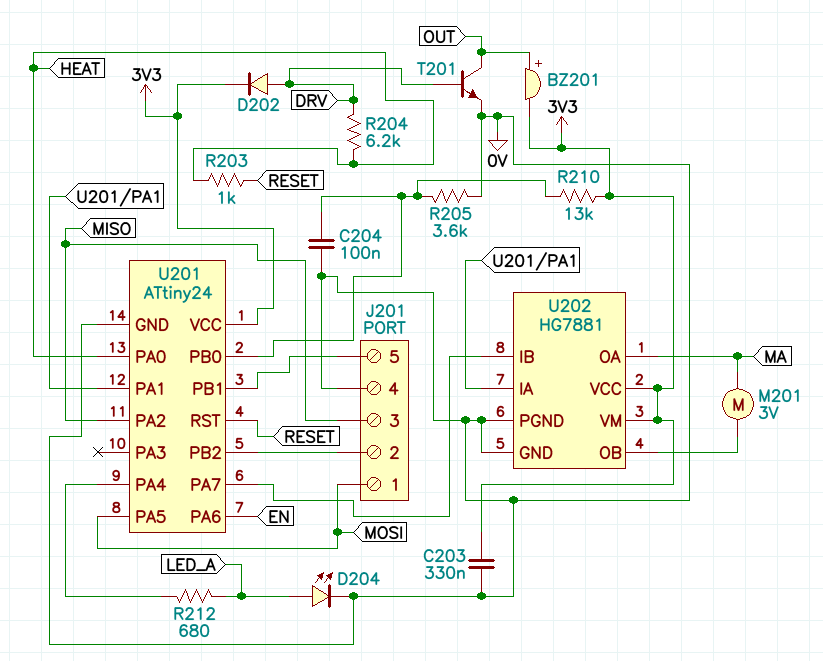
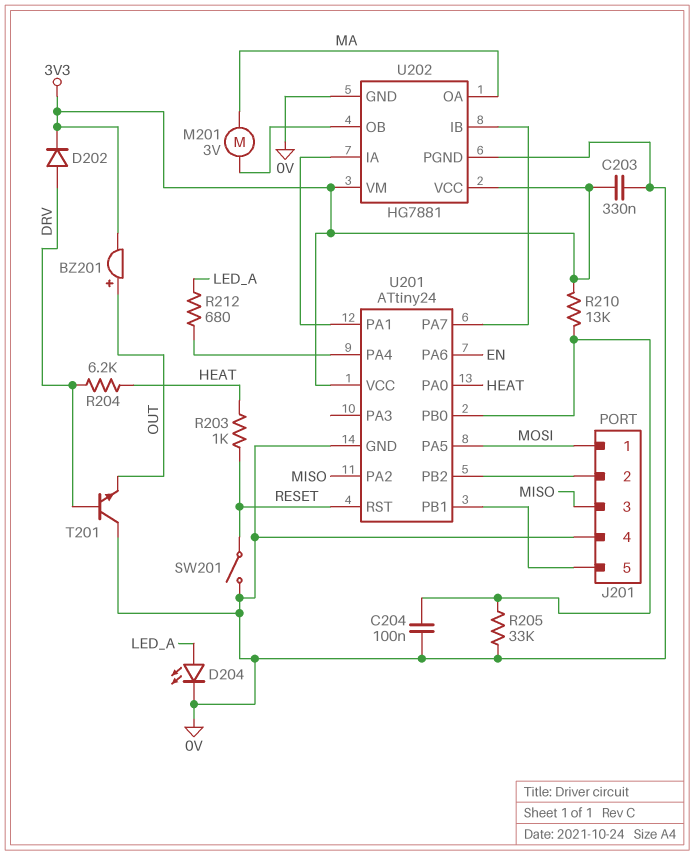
R205: 3.6k (0V, U201/PB0) -> 33k (0V, U201/PB0)
SW201: none -> switch (0V, RESET)
T201: NPN (B DRV, C OUT, E 0V) -> NPN (B DRV, C 0V, E OUT)

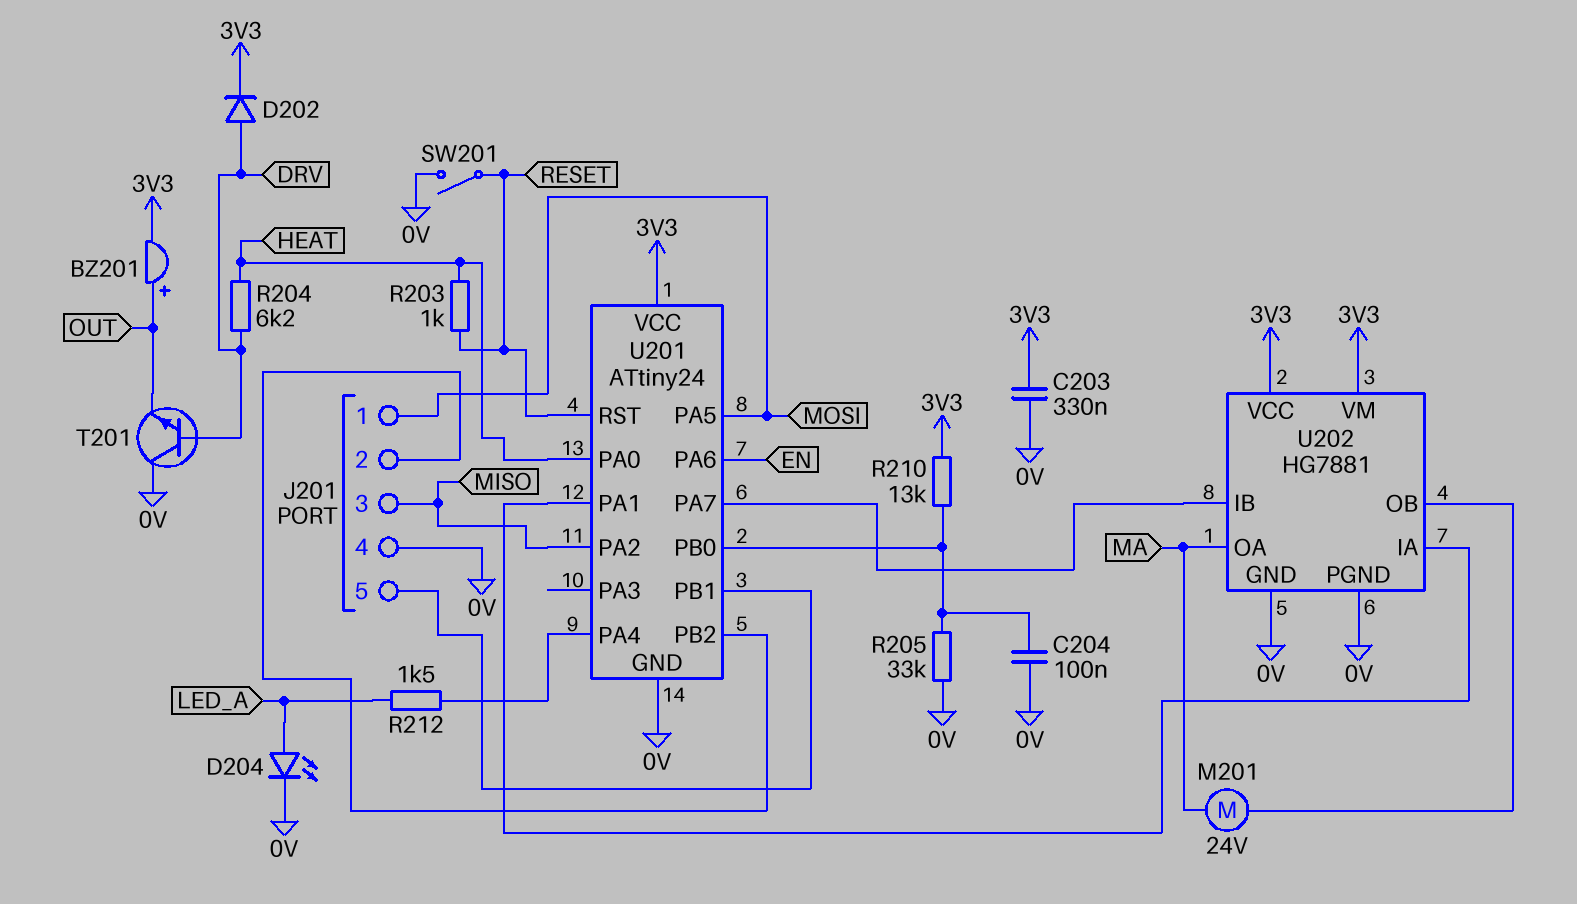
M201: motor 3V (MA, U202/OB) -> motor 24V (MA, U202/OB)
R212: 680 (LED_A, U201/PA4) -> 1.5k (LED_A, U201/PA4)

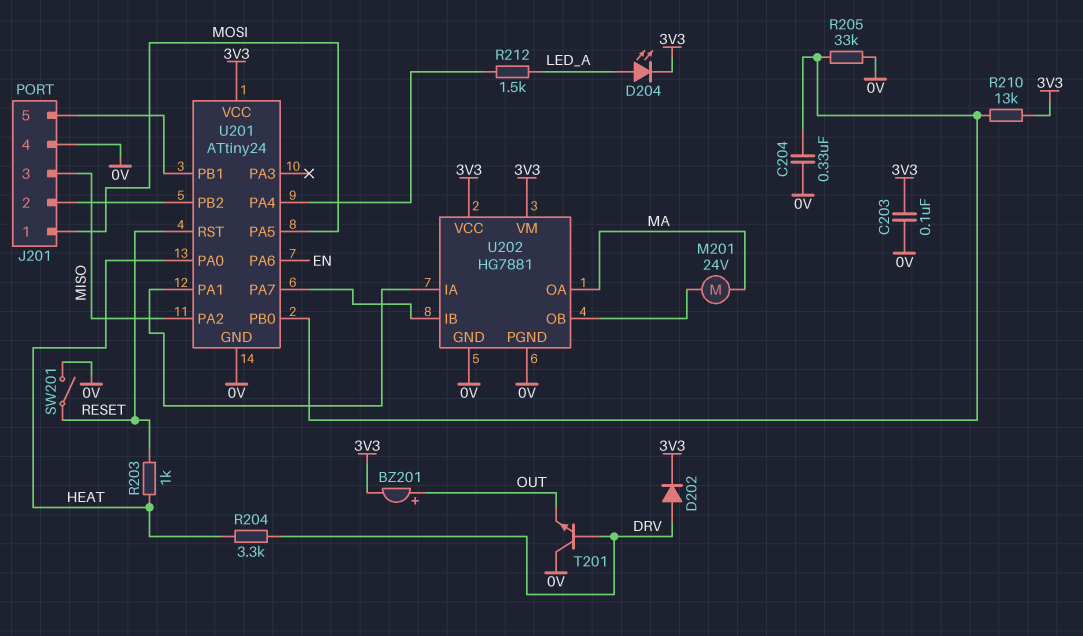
C203: 330nF (0V, 3V3) -> 100nF (0V, 3V3)
C204: 100nF (0V, U201/PB0) -> 330nF (0V, U201/PB0)
D204: LED (A LED_A, K 0V) -> LED (A LED_A, K 3V3)
R204: 6.2k (DRV, HEAT) -> 3.3k (DRV, HEAT)

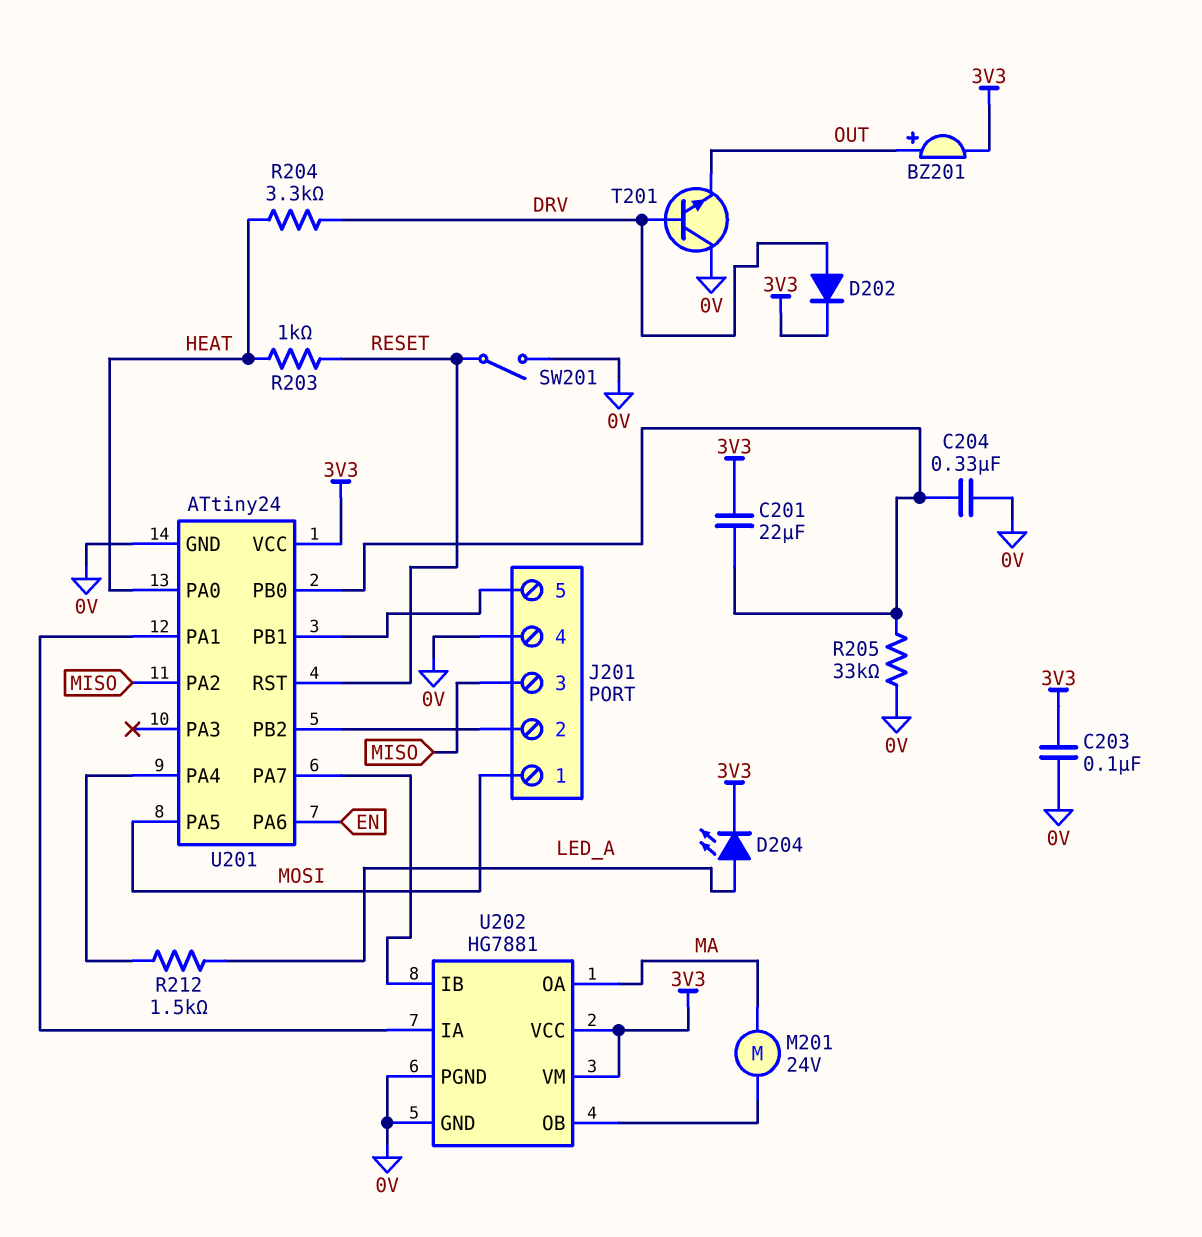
C201: none -> 22uF (3V3, U201/PB0)
R210: 13k (3V3, U201/PB0) -> none

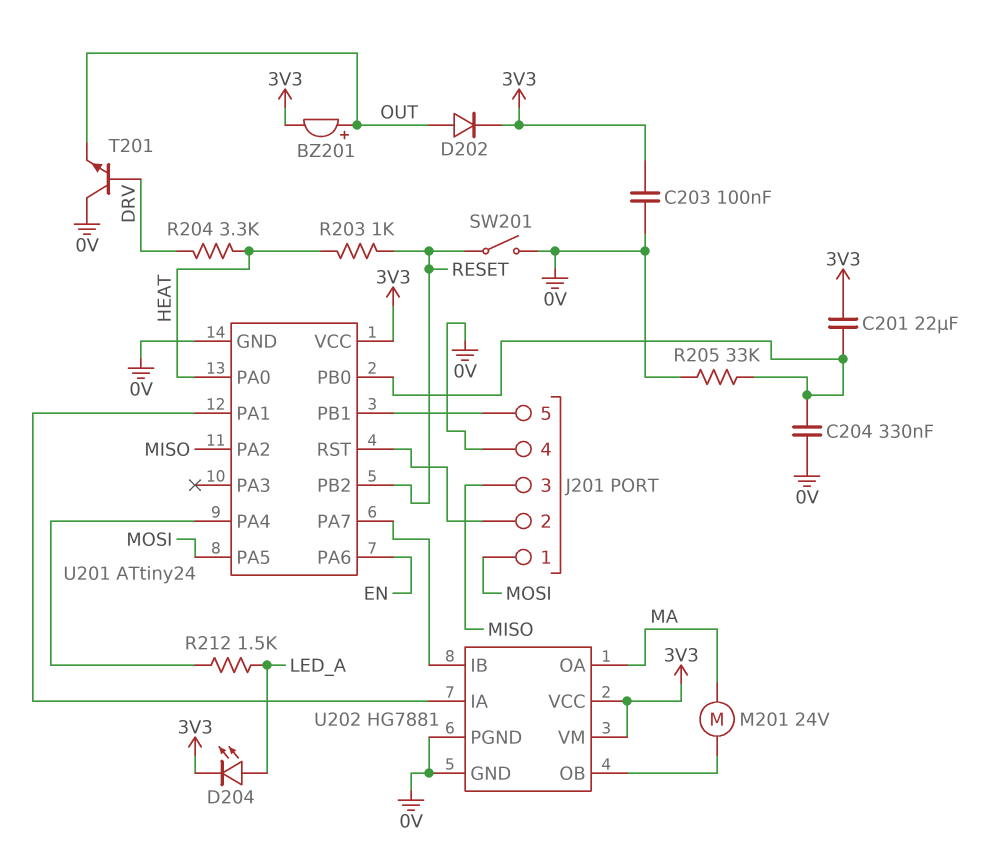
D202: diode (A DRV, K 3V3) -> diode (A OUT, K 3V3)
U201 pin PB2: J201/2 -> RESET
U201 pin RST: RESET -> J201/2

